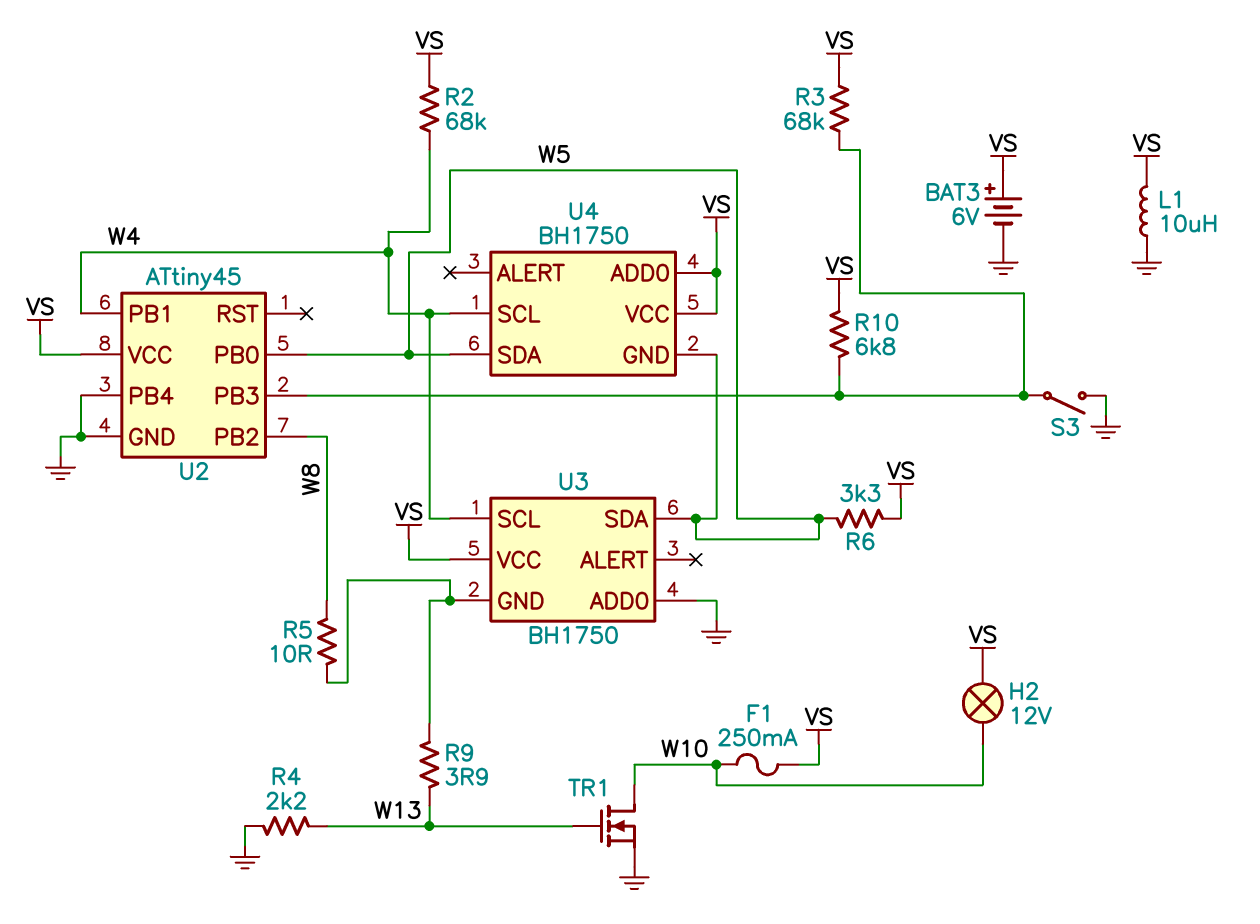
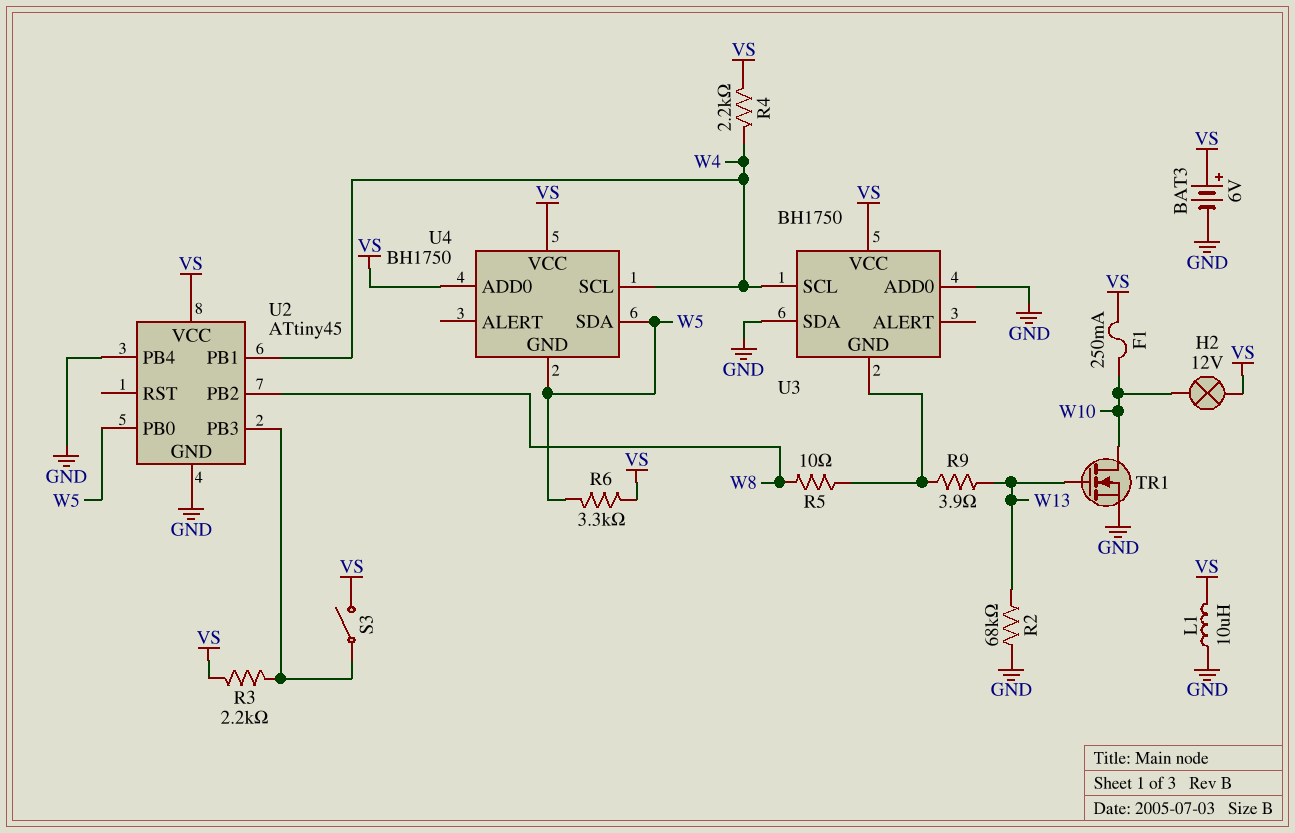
R2: 68k (VS, W4) -> 68k (GND, W13)
R3: 68k (U2/PB3, VS) -> 2.2k (U2/PB3, VS)
R4: 2.2k (GND, W13) -> 2.2k (VS, W4)
R10: 6.8k (U2/PB3, VS) -> none
S3: switch (GND, U2/PB3) -> switch (U2/PB3, VS)
U3 pin SDA: W5 -> GND

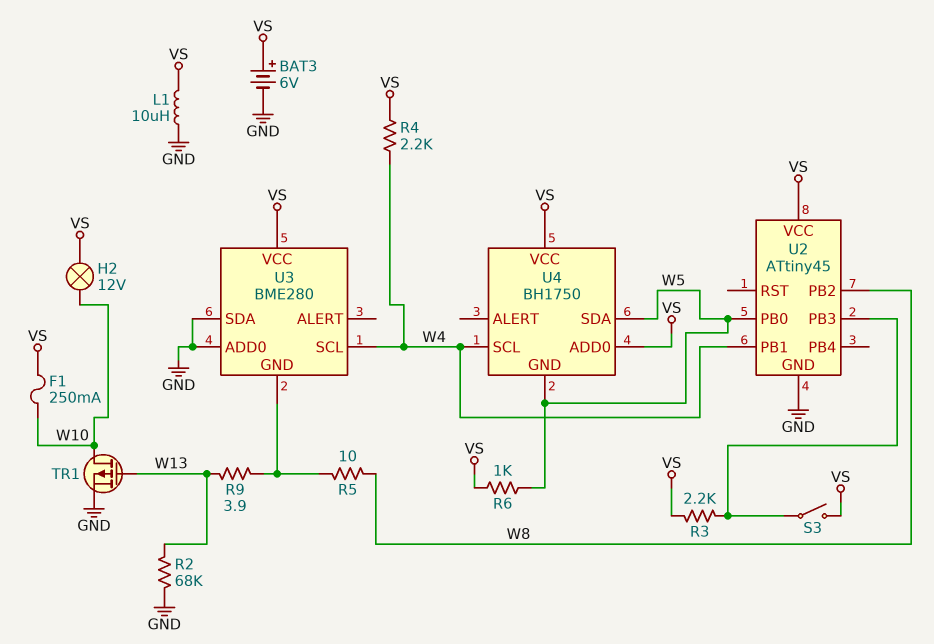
R6: 3.3k (VS, W5) -> 1k (VS, W5)
TR1: NMOS (G W13, D W10, S GND) -> PMOS (G W13, D W10, S GND)
U2 pin PB4: GND -> none
U3: BH1750 -> BME280

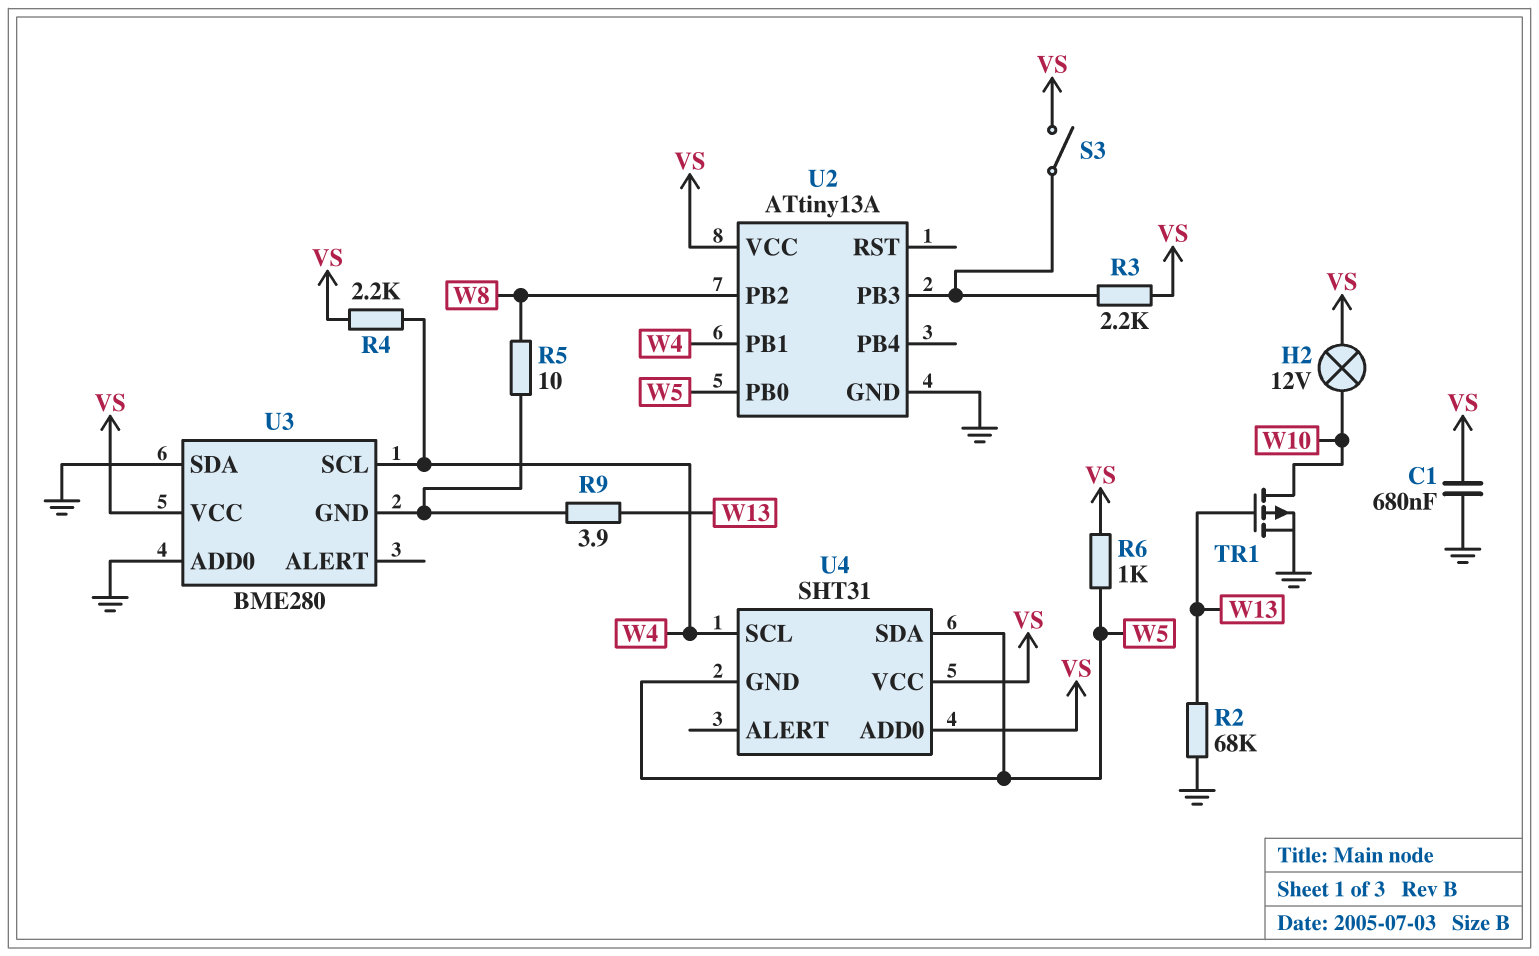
BAT3: 6V (plus VS, minus GND) -> none
C1: none -> 680nF (GND, VS)
F1: 250mA (VS, W10) -> none
L1: 10uH (GND, VS) -> none
U2: ATtiny45 -> ATtiny13A
U4: BH1750 -> SHT31

